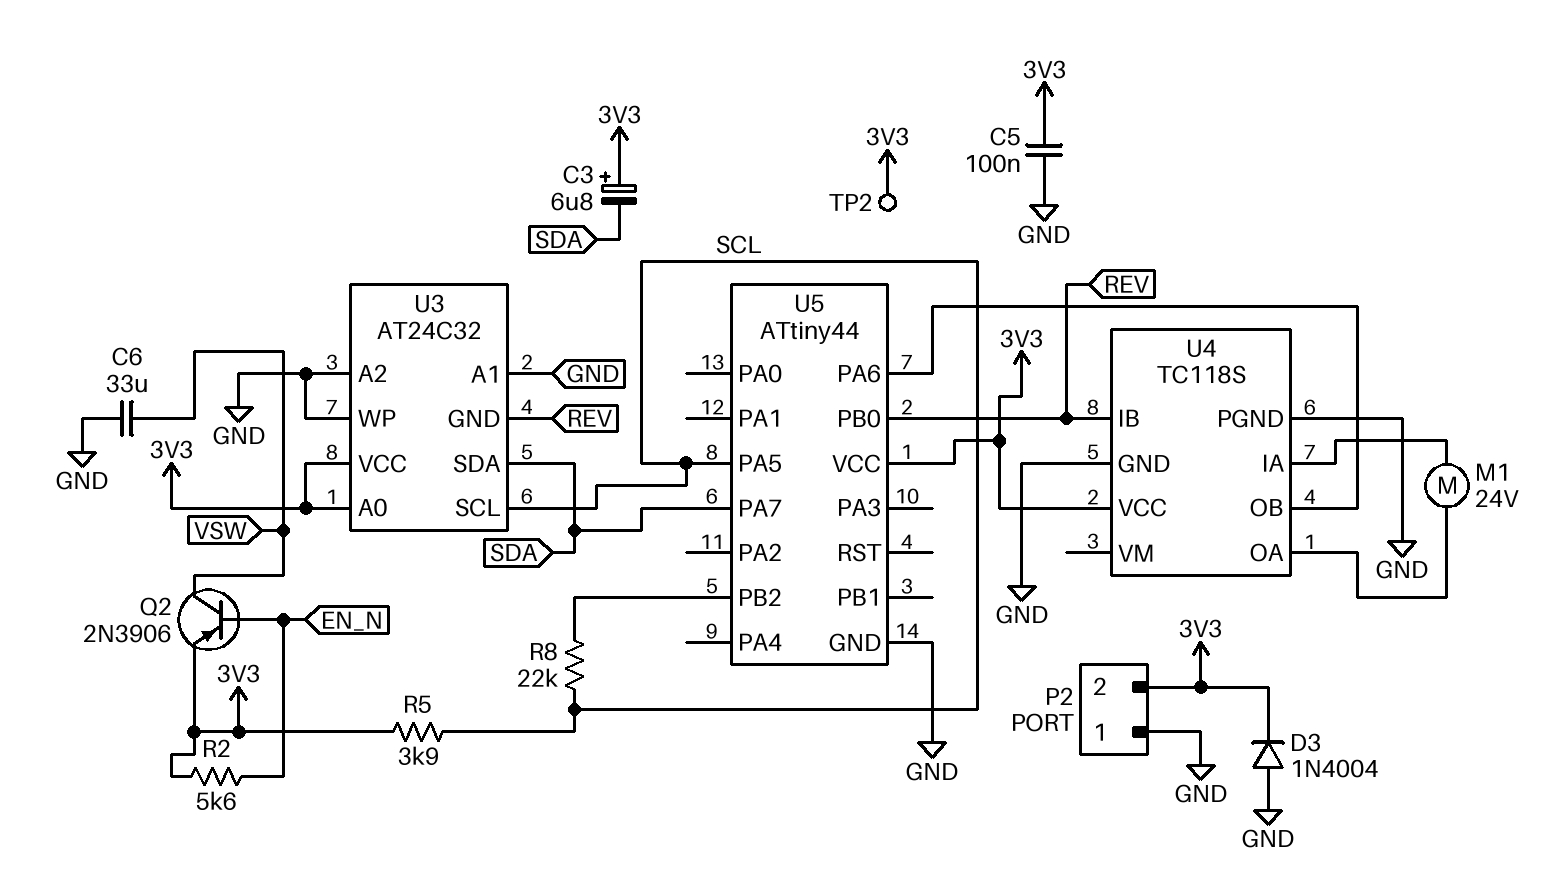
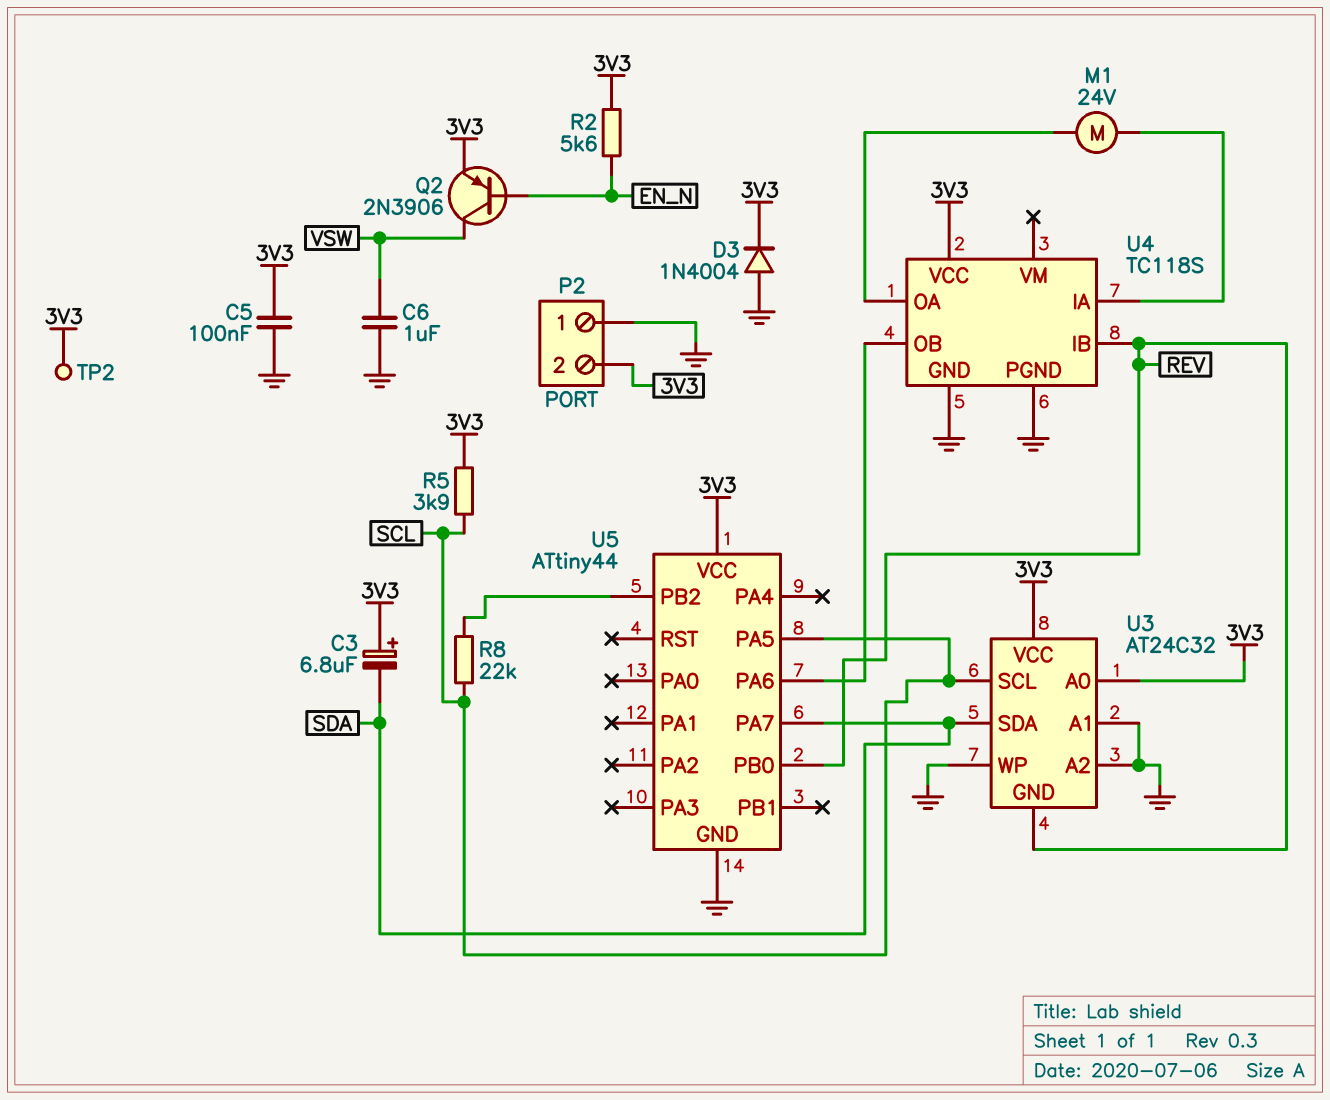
C6: 33uF (GND, VSW) -> 1uF (GND, VSW)

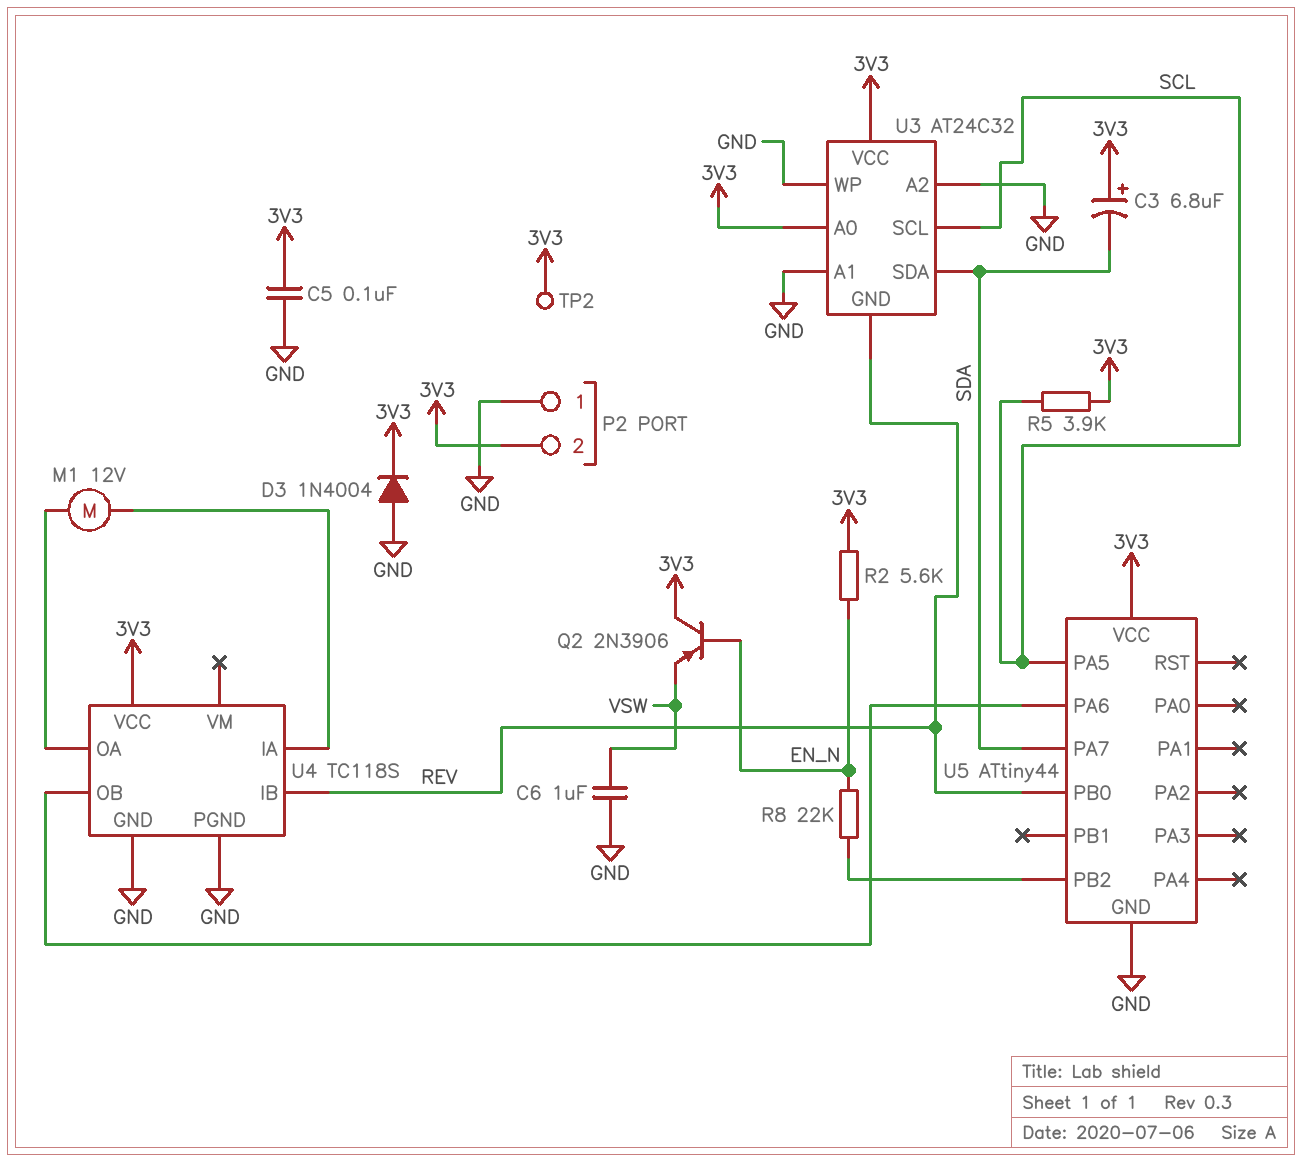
M1: motor 24V (U4/IA, U4/OA) -> motor 12V (U4/IA, U4/OA)
Q2: PNP 2N3906 (B EN_N, C VSW, E 3V3) -> PNP 2N3906 (B EN_N, C 3V3, E VSW)
R8: 22k (SCL, U5/PB2) -> 22k (EN_N, U5/PB2)

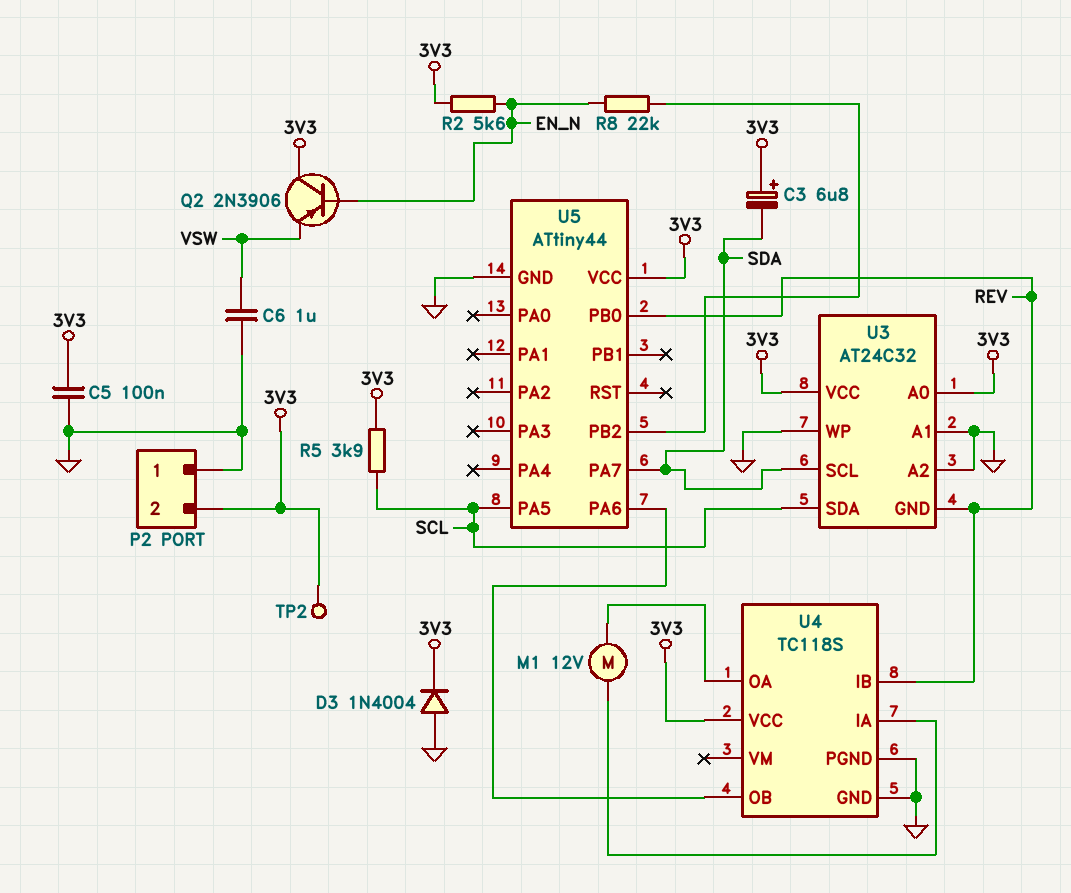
U3 pin SCL: SCL -> SDA
U3 pin SDA: SDA -> SCL

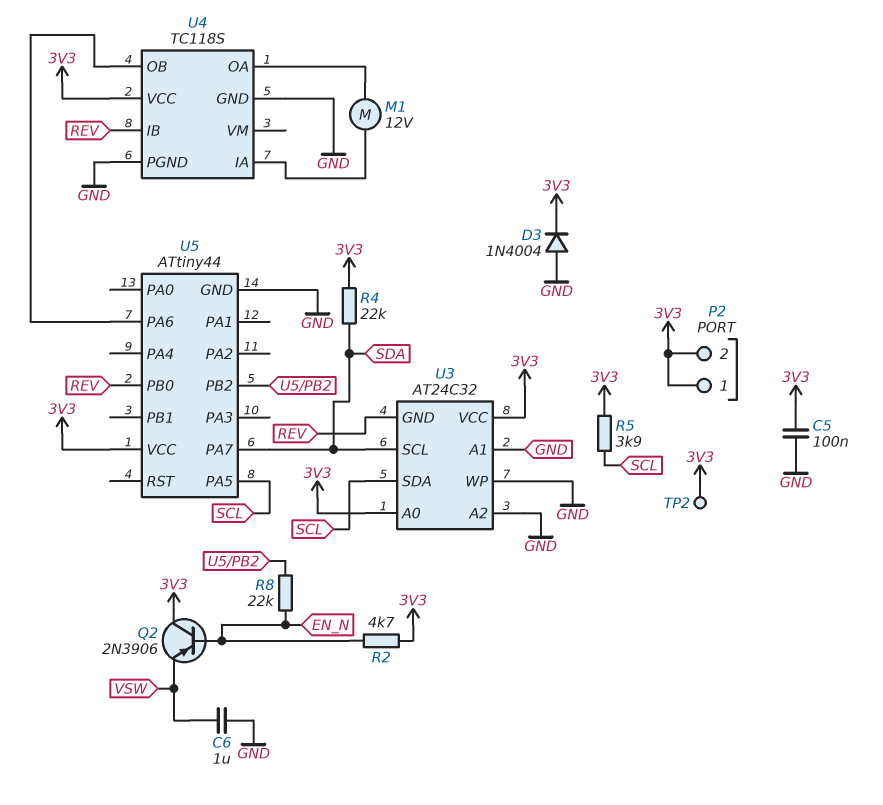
C3: 6.8uF (plus 3V3, minus SDA) -> none
P2 pin 1: GND -> 3V3
R2: 5.6k (3V3, EN_N) -> 4.7k (3V3, EN_N)
R4: none -> 22k (3V3, SDA)

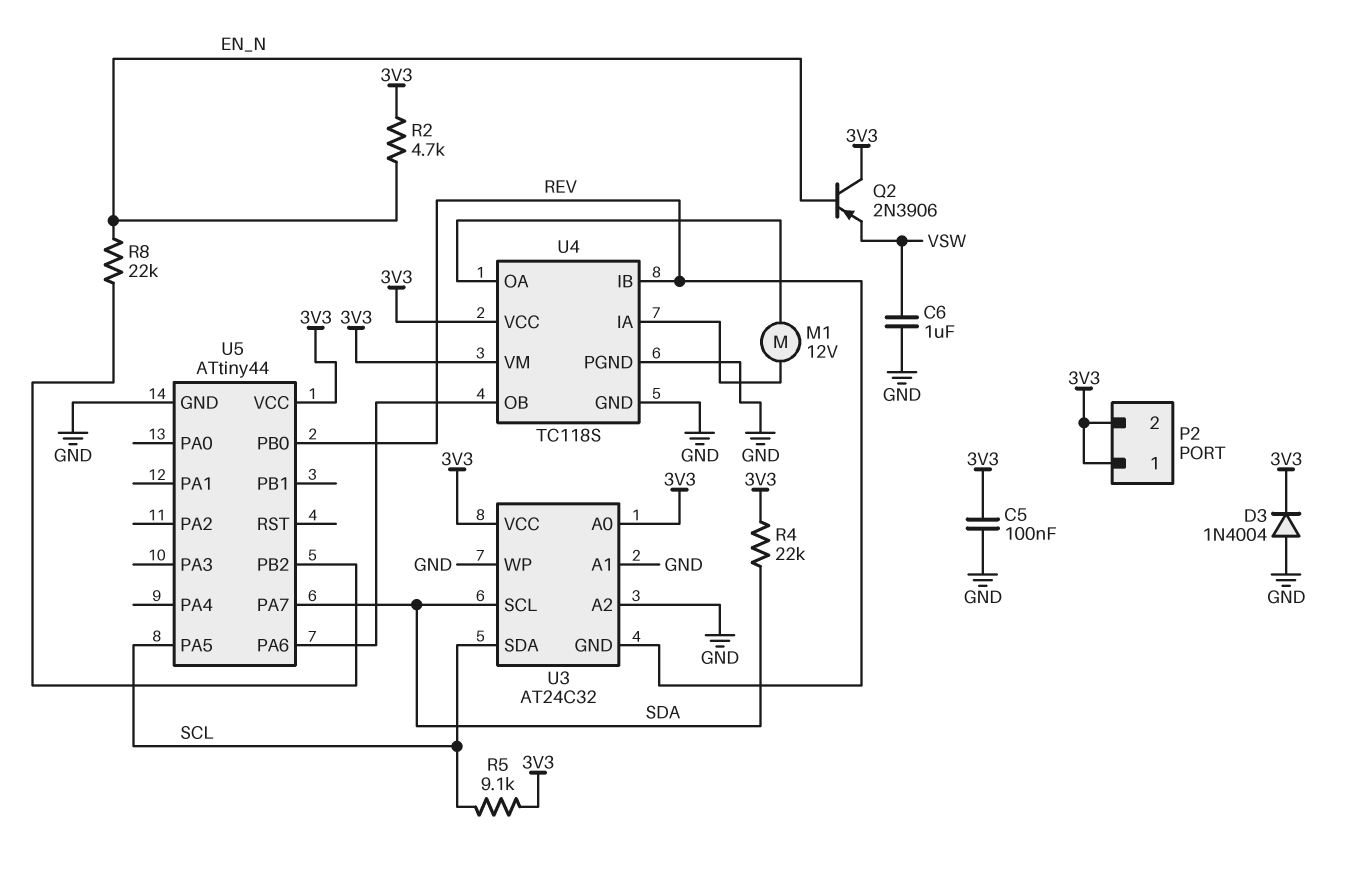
R5: 3.9k (3V3, SCL) -> 9.1k (3V3, SCL)
TP2: test point (3V3) -> none
U4 pin VM: none -> 3V3

